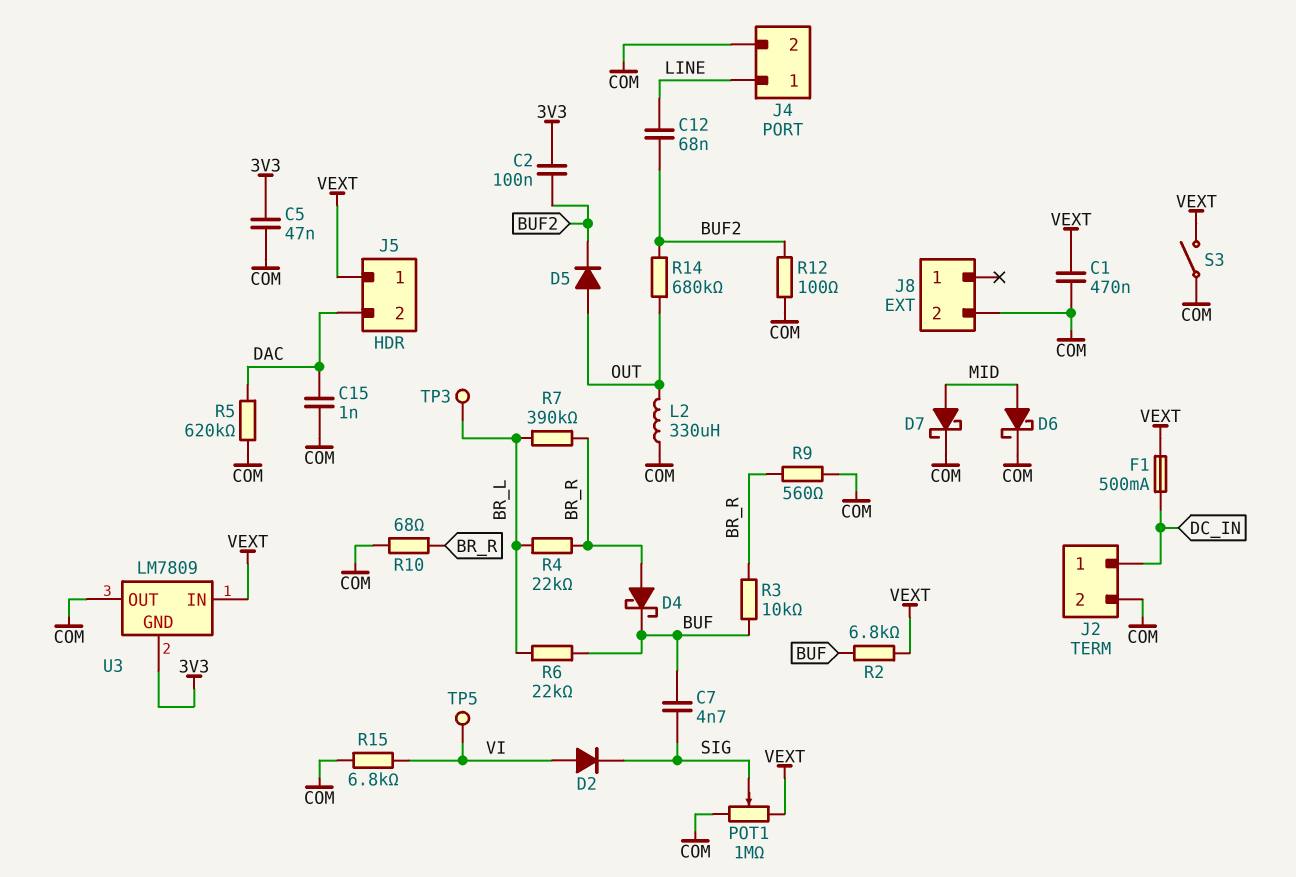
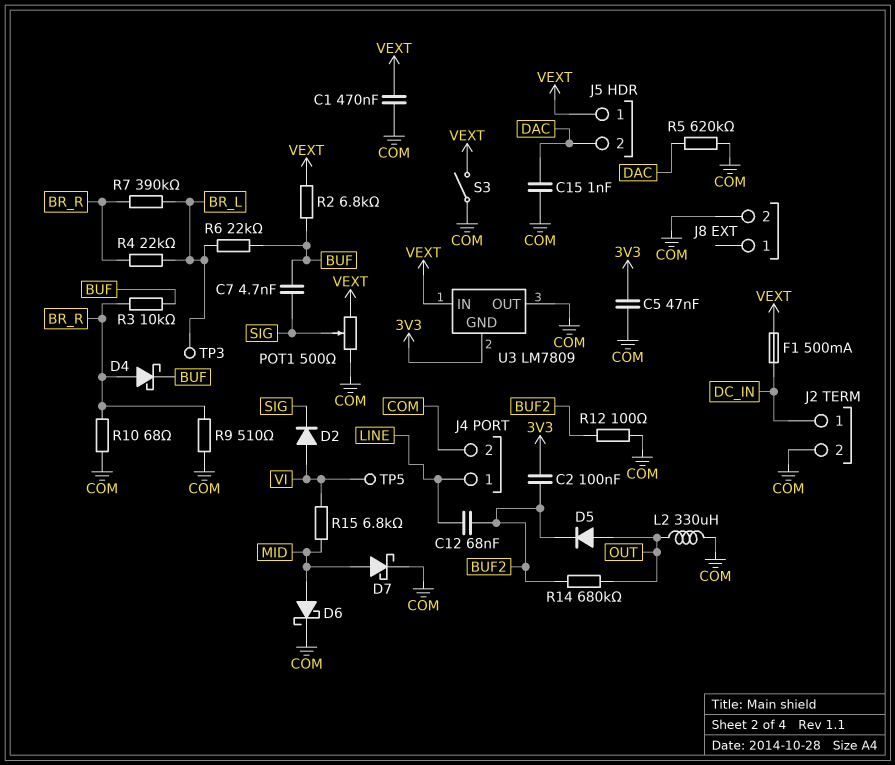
POT1: 1M (COM, VEXT, wiper SIG) -> 500 (COM, VEXT, wiper SIG)
R9: 560 (BR_R, COM) -> 510 (BR_R, COM)
R15: 6.8k (COM, VI) -> 6.8k (MID, VI)

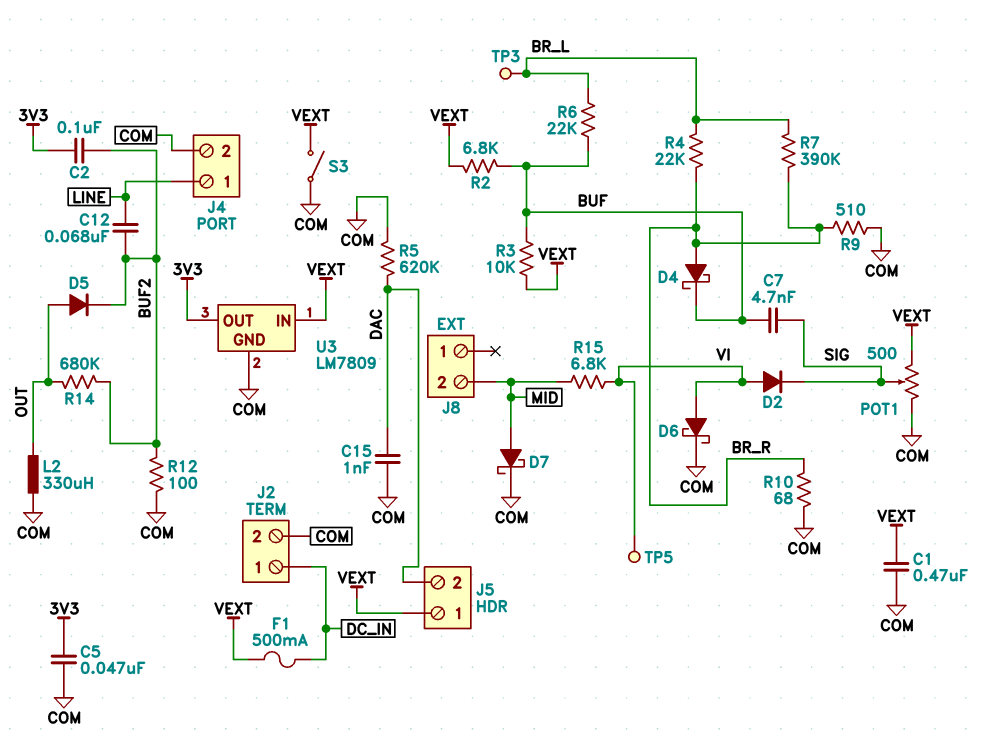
D6: schottky (A MID, K COM) -> schottky (A VI, K COM)
J8 pin 2: COM -> MID
R3: 10k (BR_R, BUF) -> 10k (BUF, VEXT)
U3 pin GND: 3V3 -> COM
U3 pin OUT: COM -> 3V3

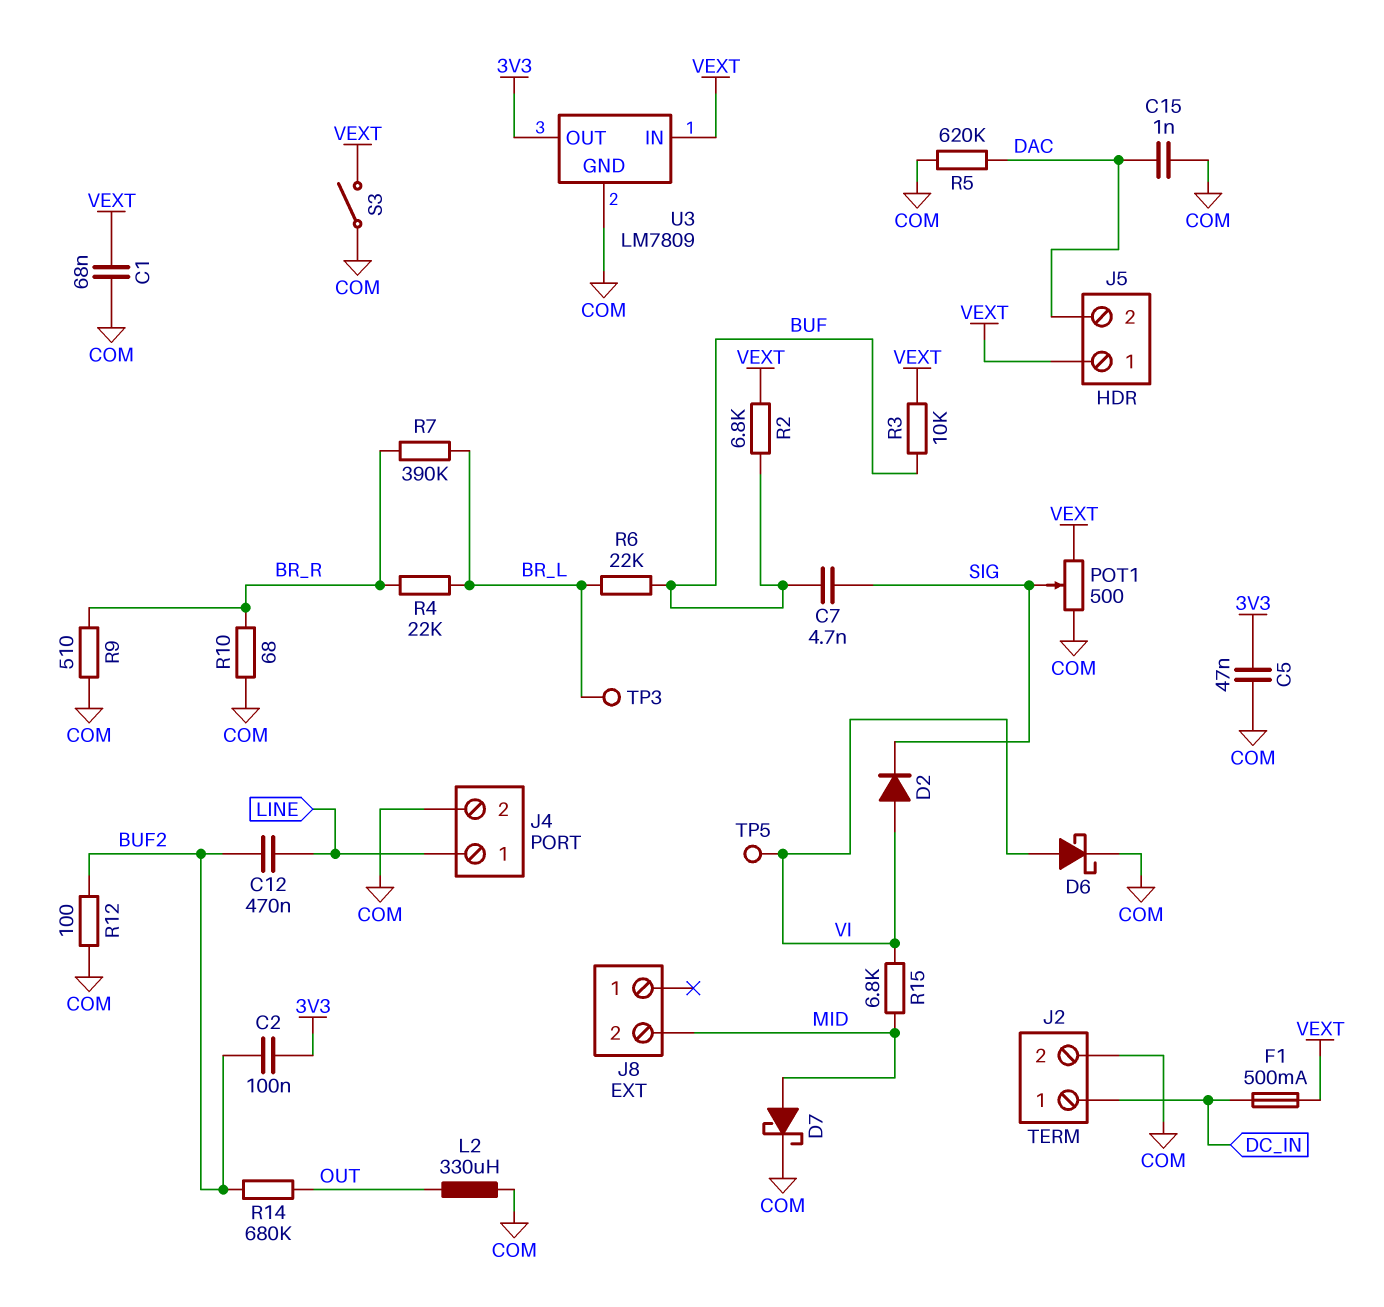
C1: 470nF (COM, VEXT) -> 68nF (COM, VEXT)
C12: 68nF (BUF2, LINE) -> 470nF (BUF2, LINE)
D4: schottky (A BR_R, K BUF) -> none
D5: diode (A OUT, K BUF2) -> none

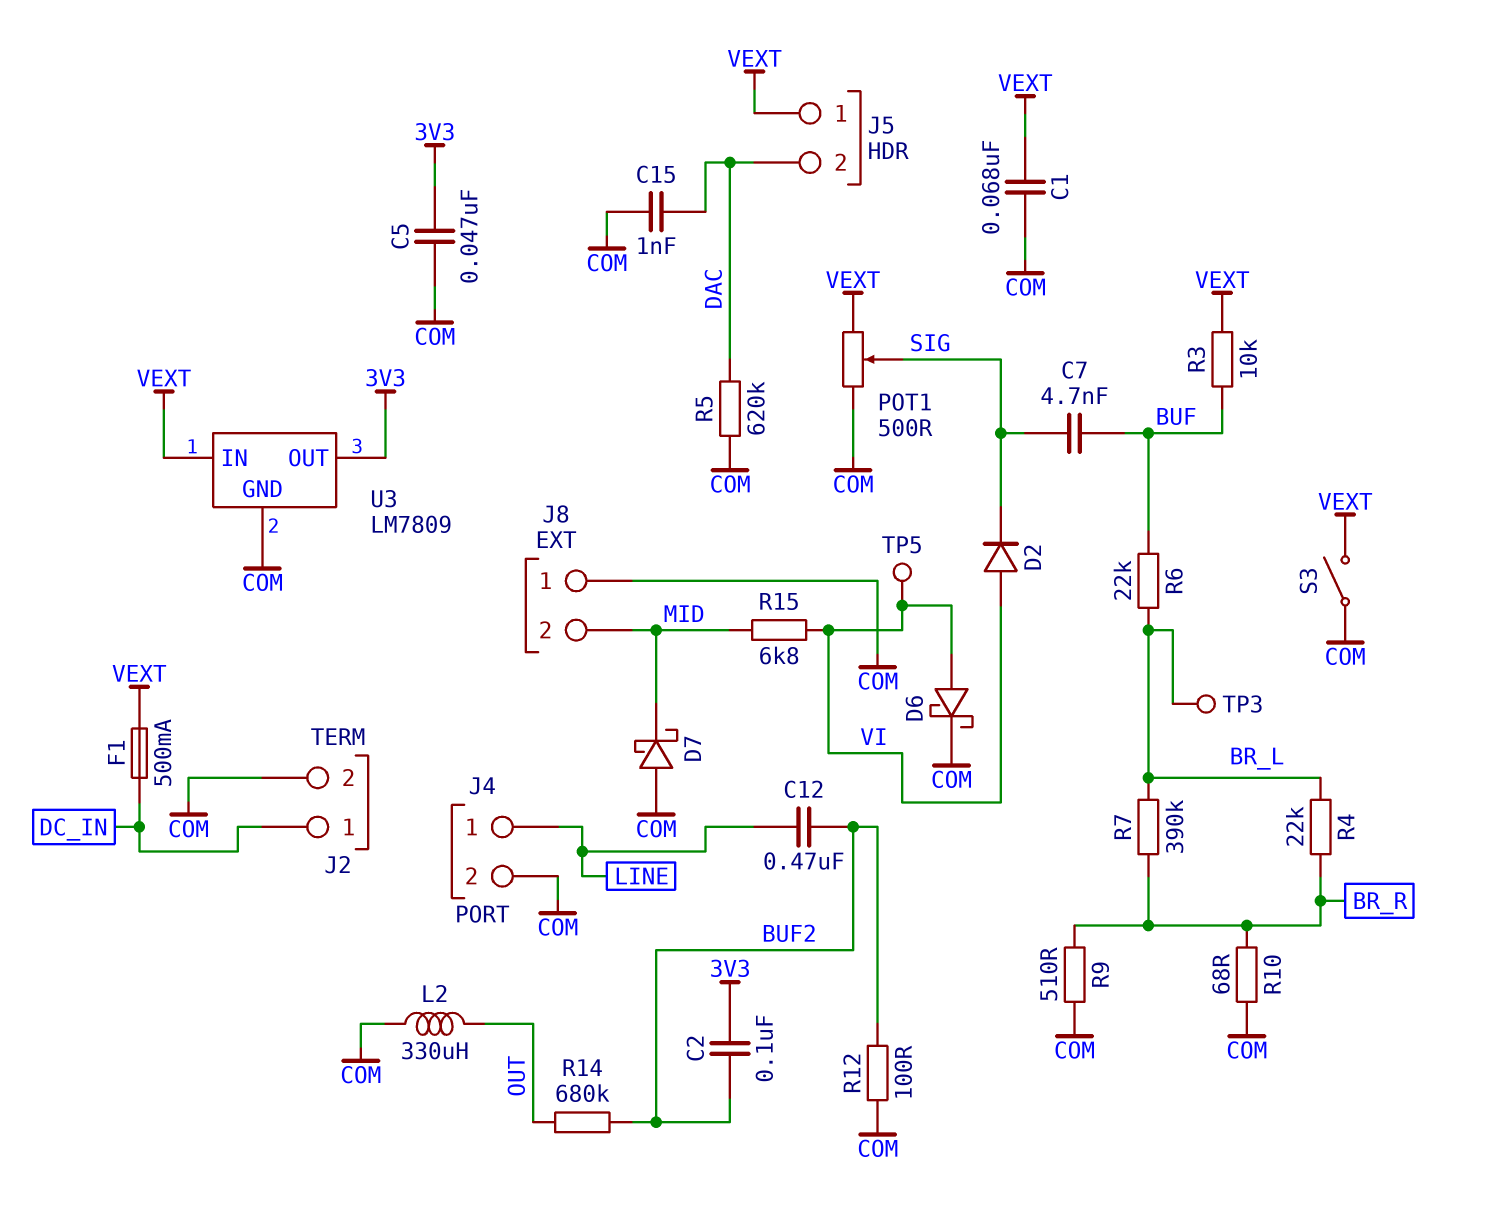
D7: schottky (A MID, K COM) -> schottky (A COM, K MID)
J8 pin 1: none -> COM
R2: 6.8k (BUF, VEXT) -> none

